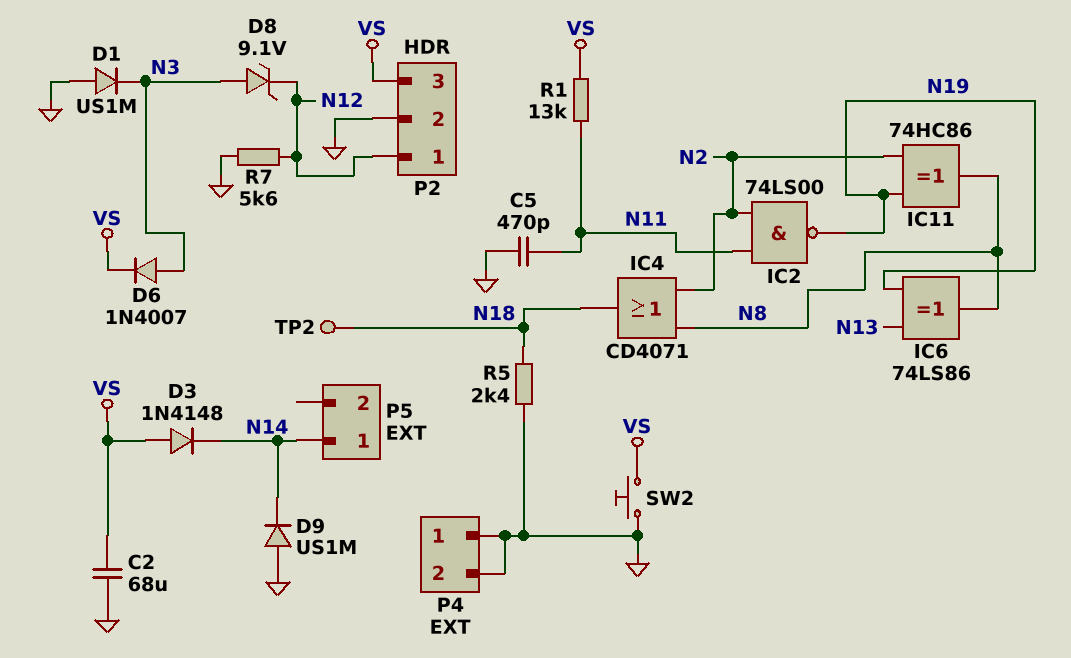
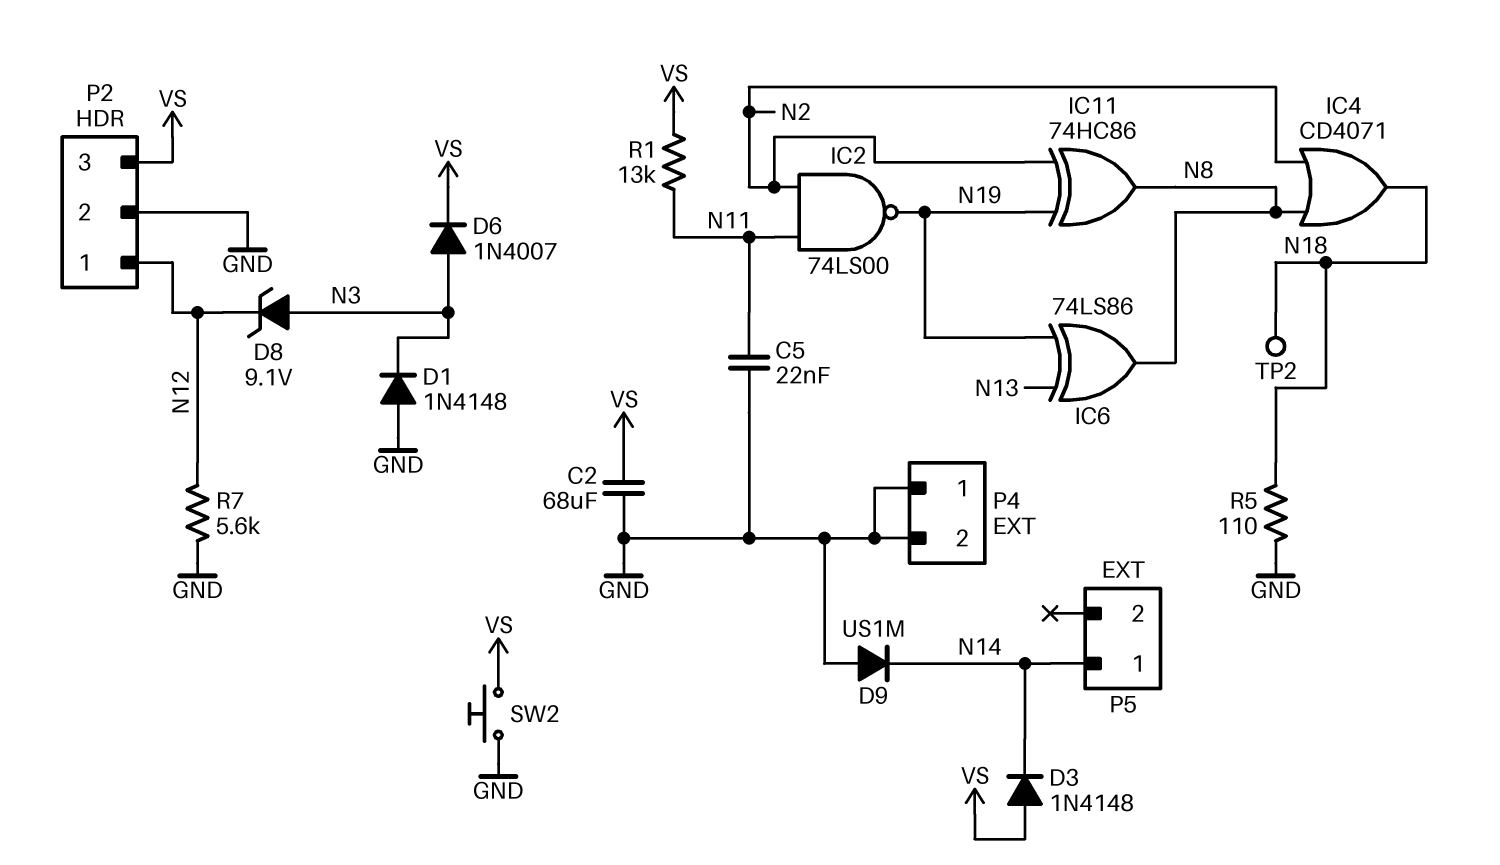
C5: 470pF (GND, N11) -> 22nF (GND, N11)
D1: diode US1M (A GND, K N3) -> diode 1N4148 (A GND, K N3)
R5: 2.4k (GND, N18) -> 110 (GND, N18)

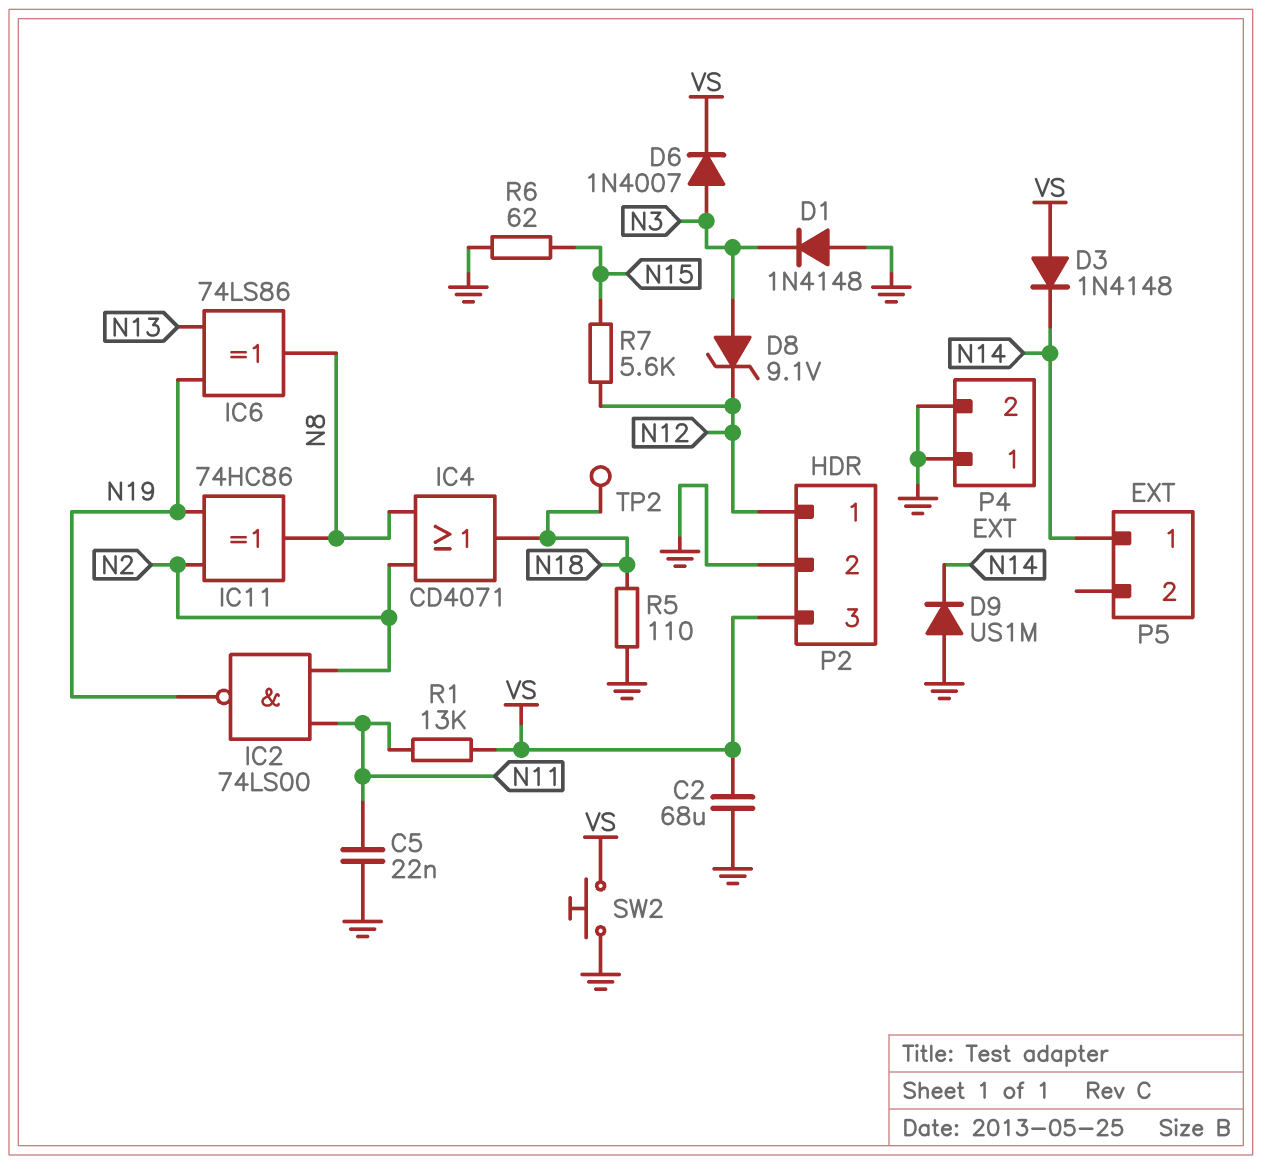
R6: none -> 62 (GND, N15)
R7: 5.6k (GND, N12) -> 5.6k (N12, N15)

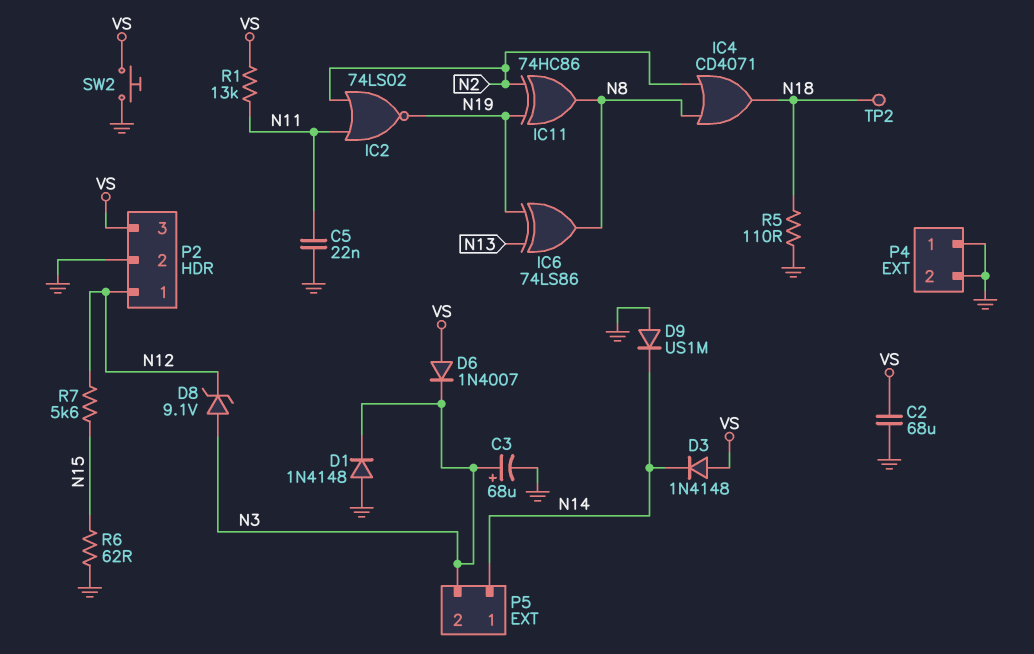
C3: none -> 68uF (plus N3, minus GND)
D6: diode 1N4007 (A N3, K VS) -> diode 1N4007 (A VS, K N3)
IC2: NAND 74LS00 (in N2, in N11, out N19) -> NOR 74LS02 (in N2, in N11, out N19)
P5 pin 2: none -> N3

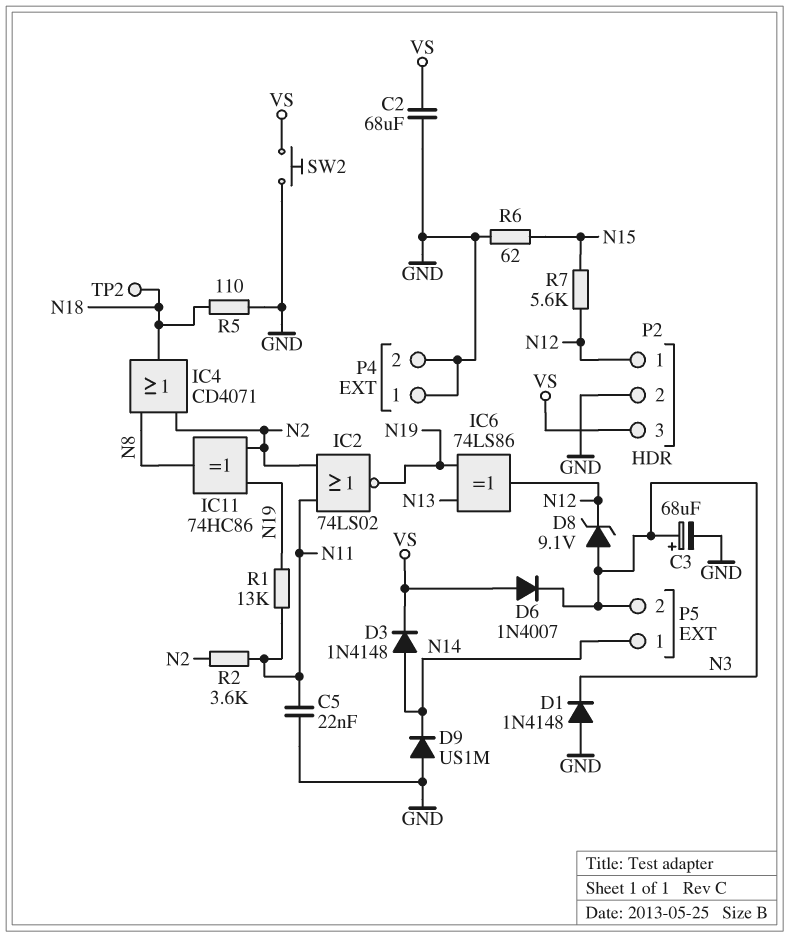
D3: diode 1N4148 (A VS, K N14) -> diode 1N4148 (A N14, K VS)
IC6: XOR 74LS86 (in N13, in N19, out N8) -> XOR 74LS86 (in N13, in N19, out N12)
R1: 13k (N11, VS) -> 13k (N11, N19)
R2: none -> 3.6k (N2, N11)

